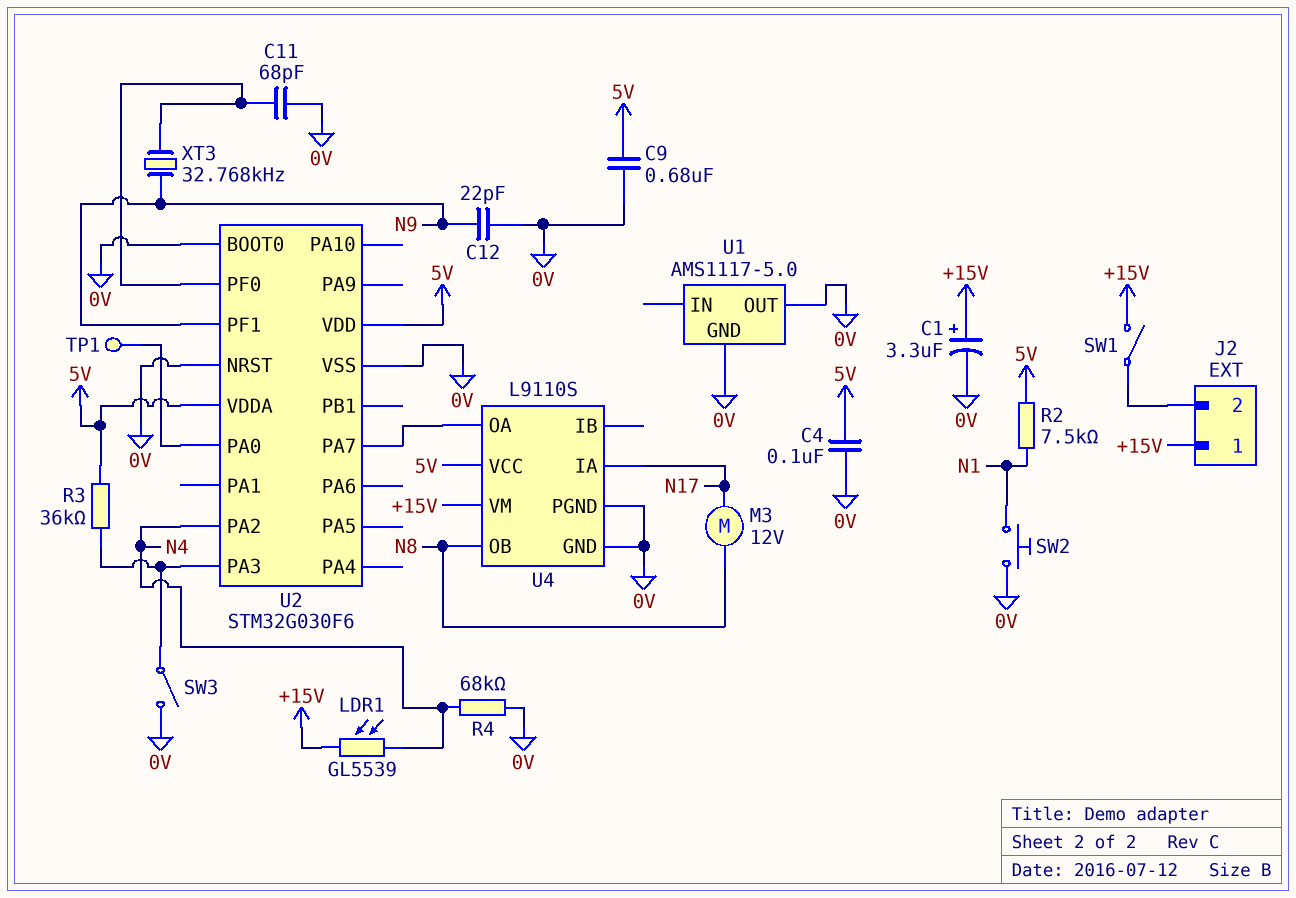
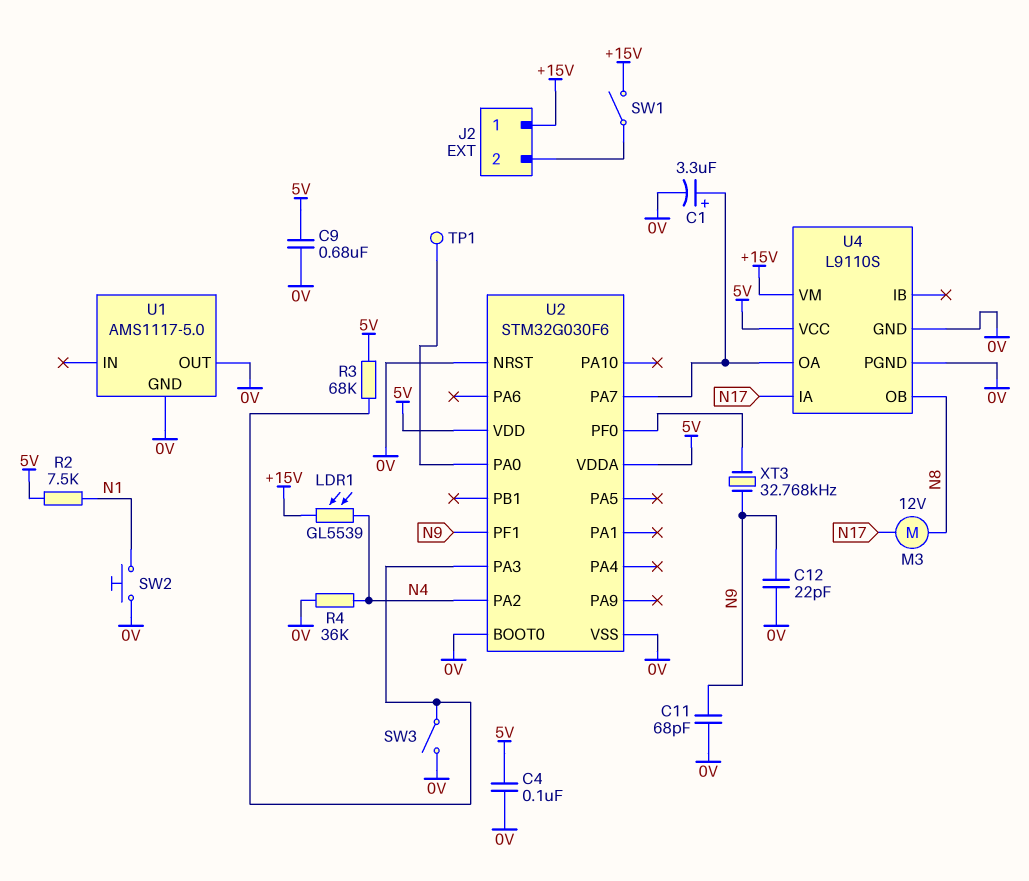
C1: 3.3uF (plus +15V, minus 0V) -> 3.3uF (plus U2/PA7, minus 0V)
C11: 68pF (0V, U2/PF0) -> 68pF (0V, N9)
R3: 36k (5V, U2/PA3) -> 68k (5V, U2/PA3)
R4: 68k (0V, N4) -> 36k (0V, N4)

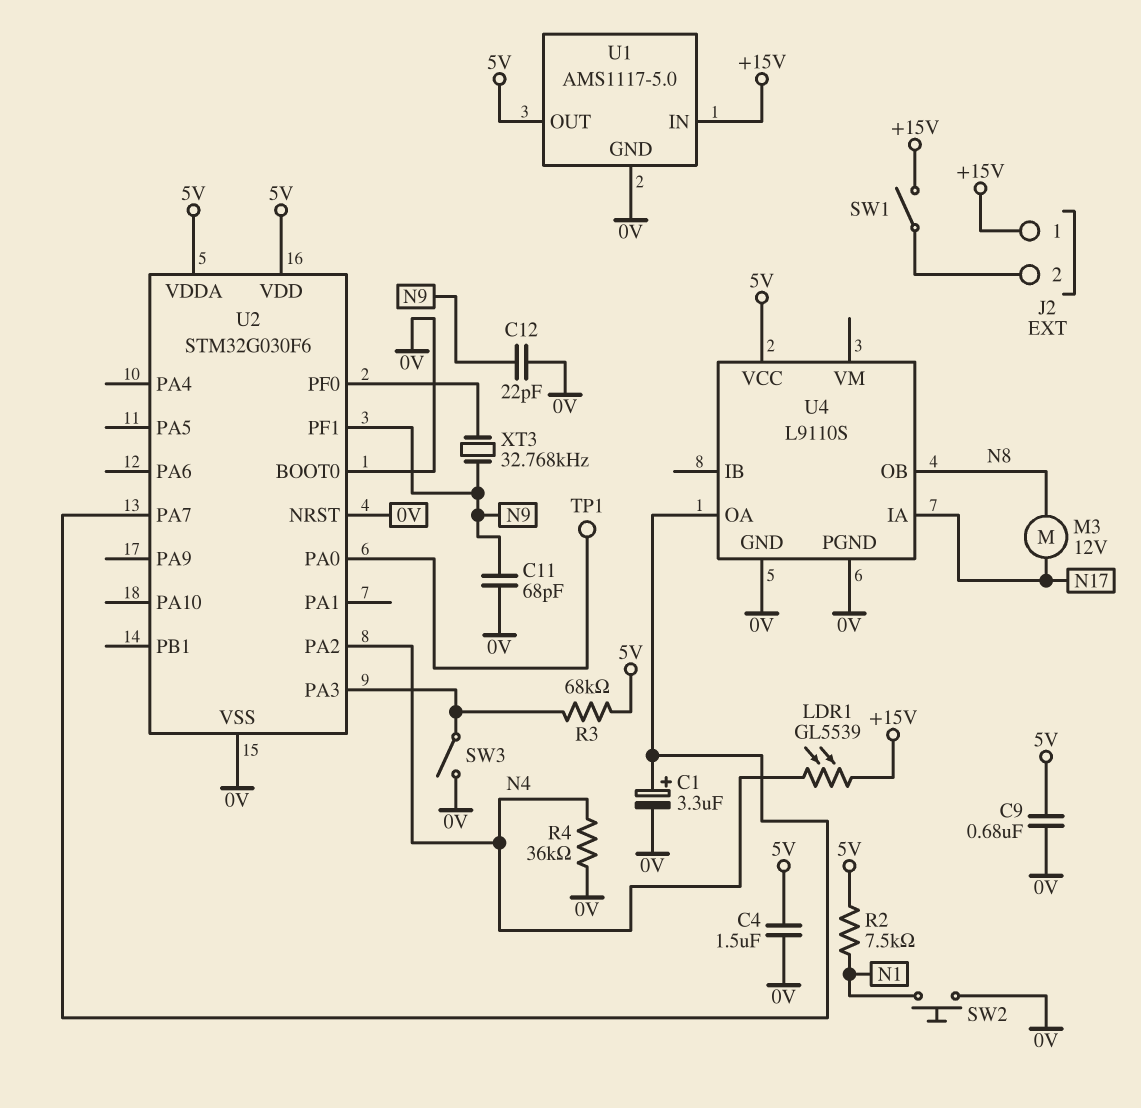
C4: 100nF (0V, 5V) -> 1.5uF (0V, 5V)
U1 pin IN: none -> +15V
U1 pin OUT: 0V -> 5V
U4 pin VM: +15V -> none

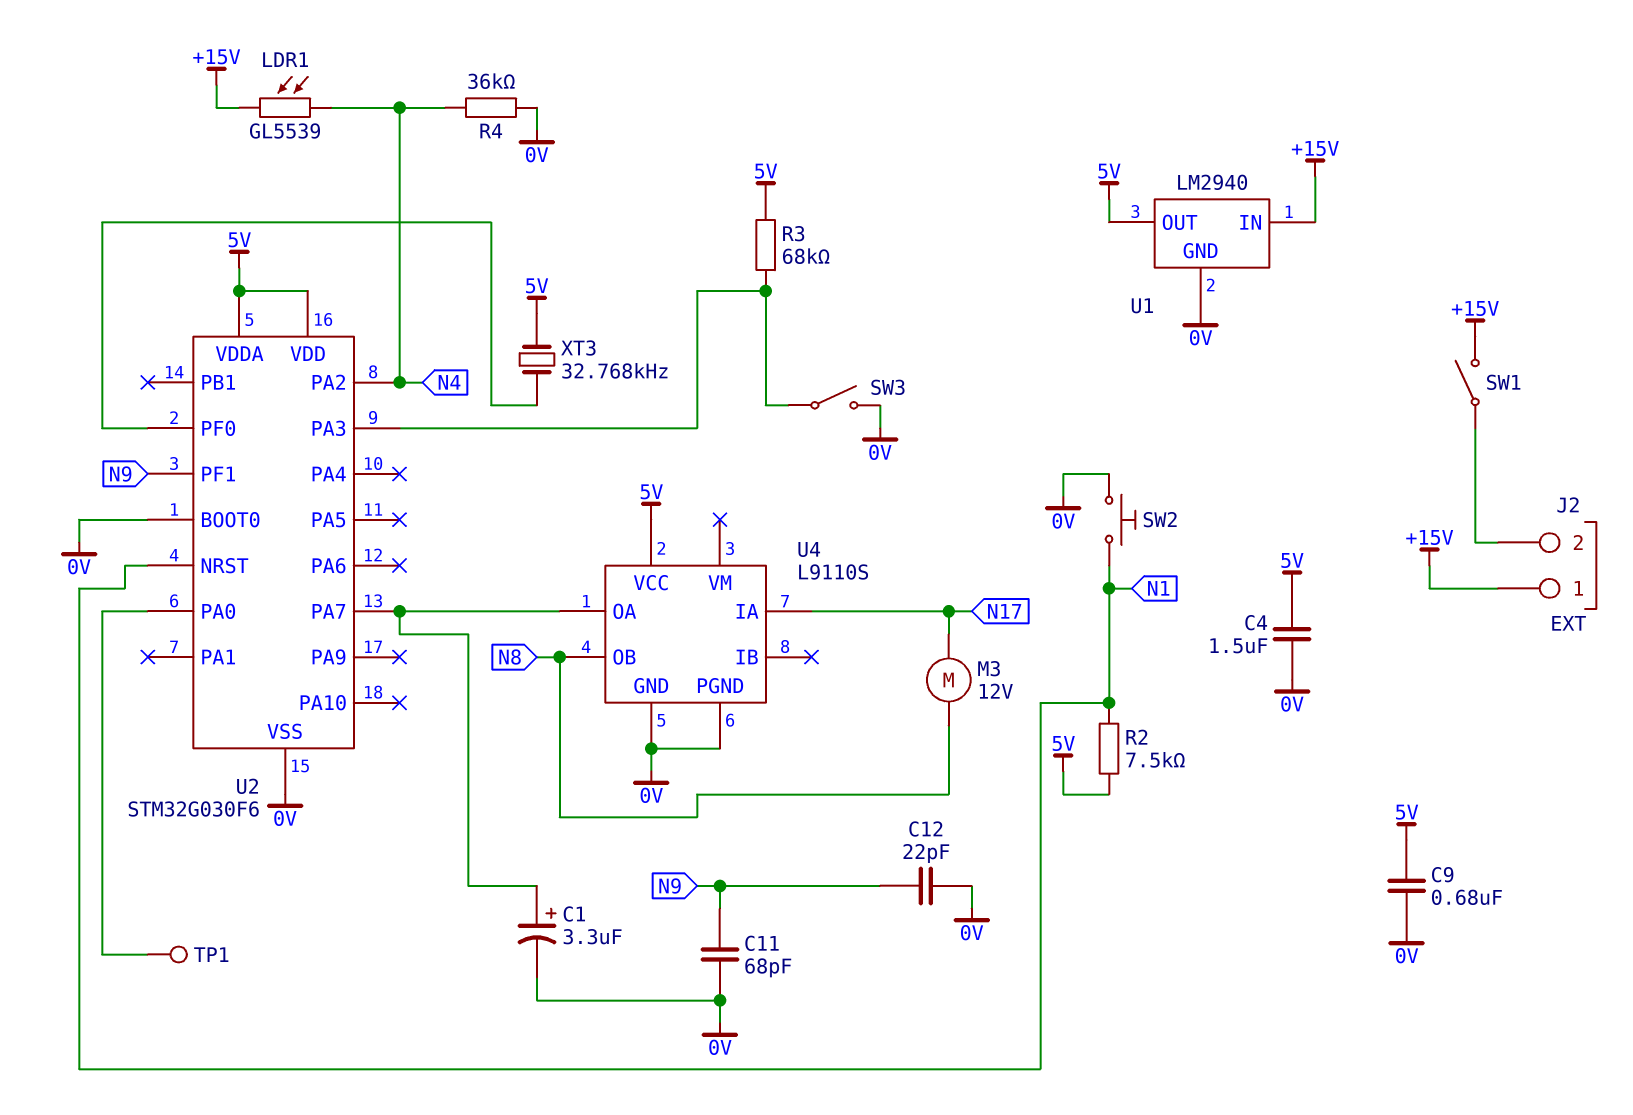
U1: AMS1117-5.0 -> LM2940
U2 pin NRST: 0V -> N1
XT3: 32.768kHz (N9, U2/PF0) -> 32.768kHz (5V, U2/PF0)

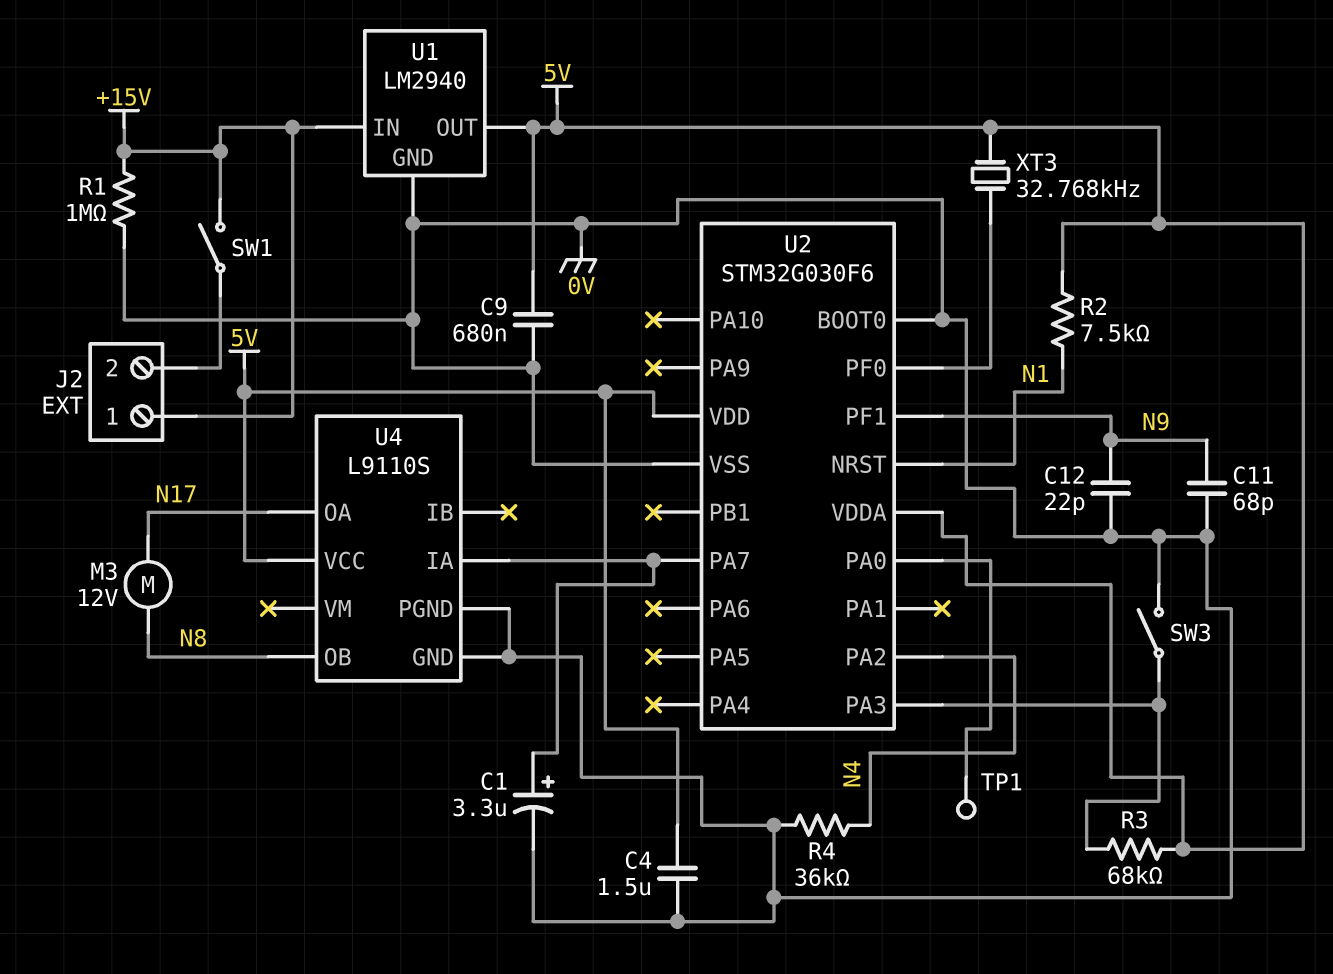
LDR1: GL5539 (+15V, N4) -> none
R1: none -> 1M (+15V, 0V)
SW2: button (0V, N1) -> none
U4 pin IA: N17 -> U2/PA7
U4 pin OA: U2/PA7 -> N17

